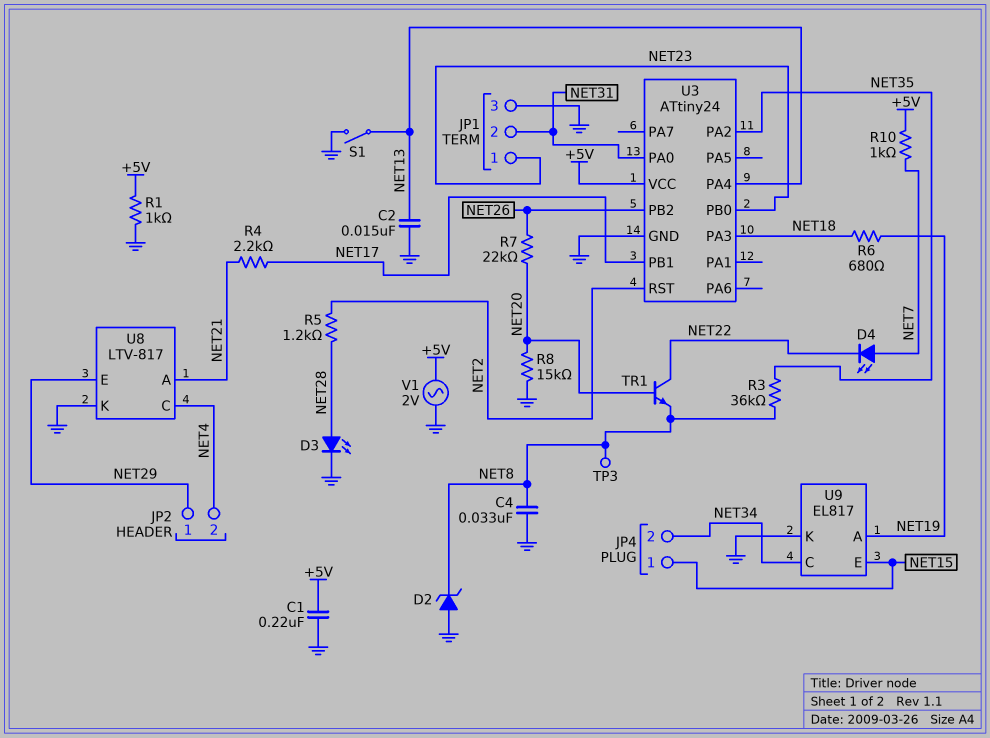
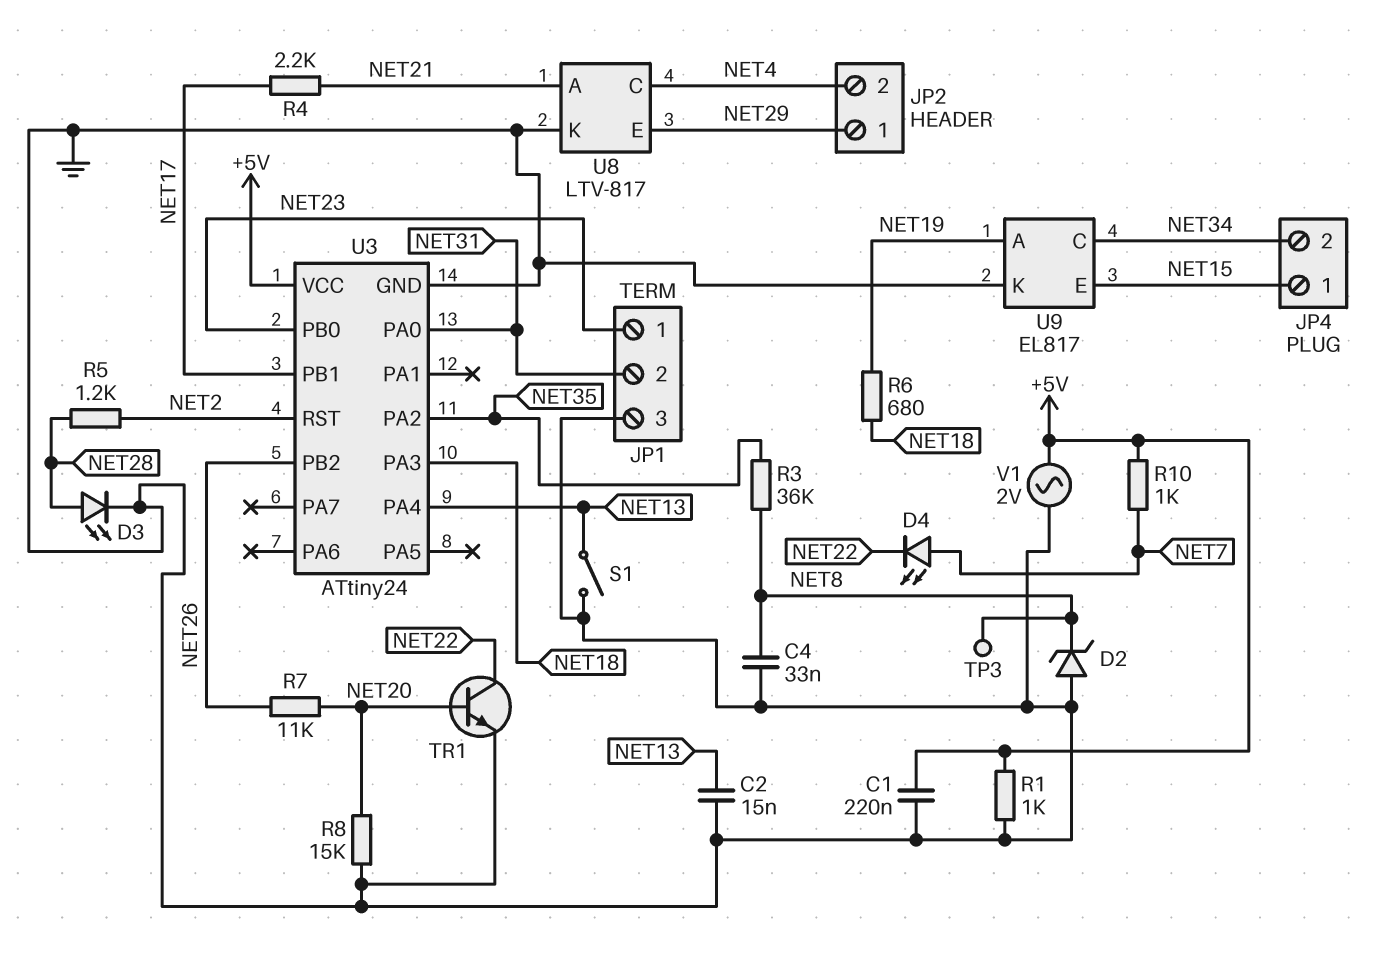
R7: 22k (NET20, NET26) -> 11k (NET20, NET26)
TR1: NPN (B NET20, C NET22, E NET8) -> NPN (B NET20, C NET22, E GND)

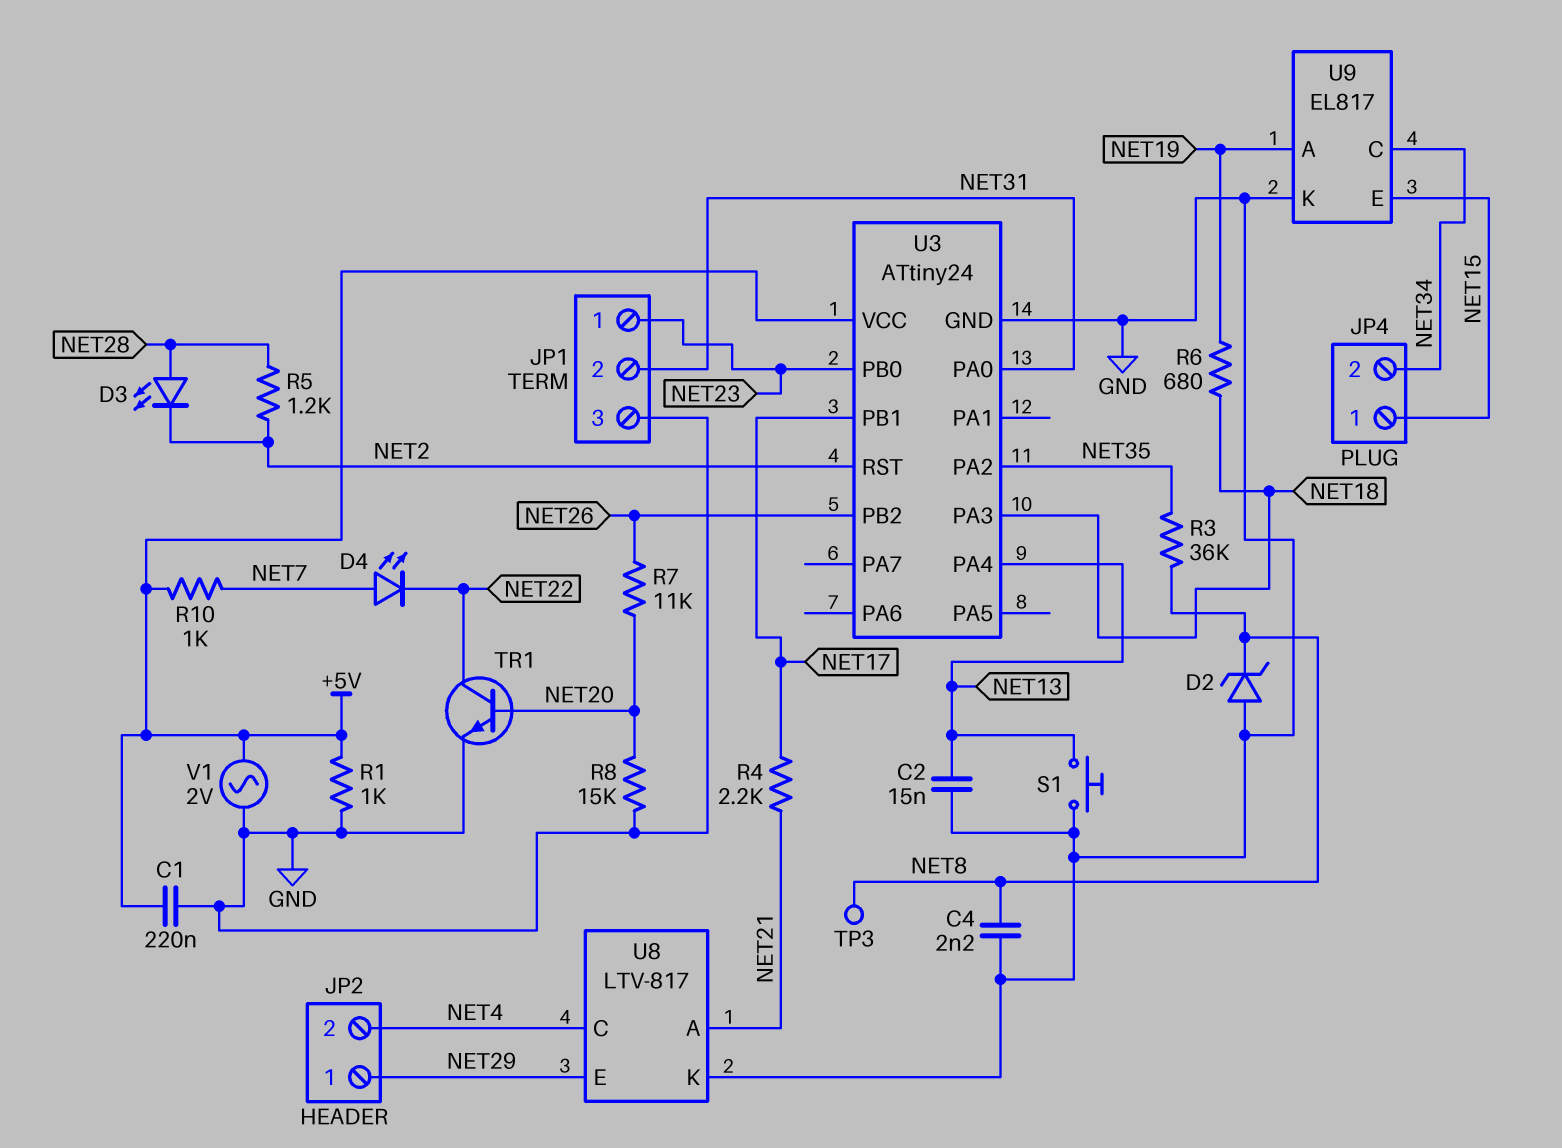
C4: 33nF (GND, NET8) -> 2.2nF (GND, NET8)
D3: LED (A NET28, K GND) -> LED (A NET28, K NET2)
S1: switch (GND, NET13) -> button (GND, NET13)

